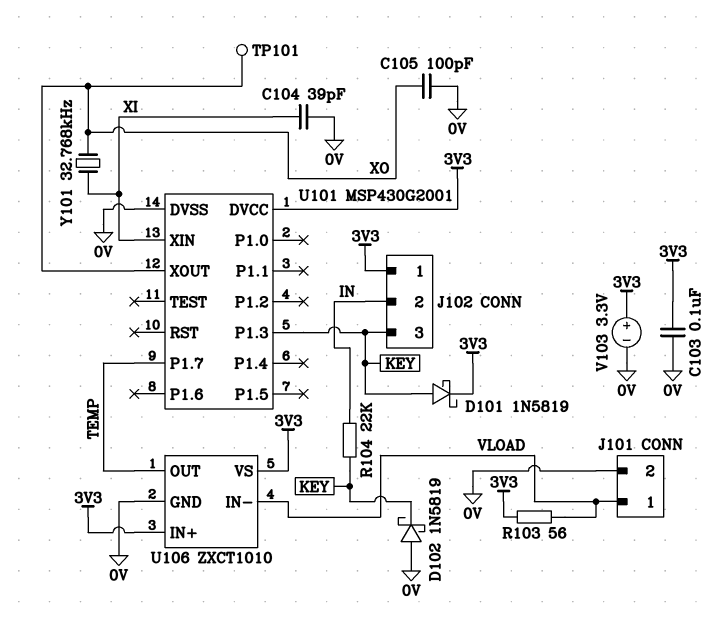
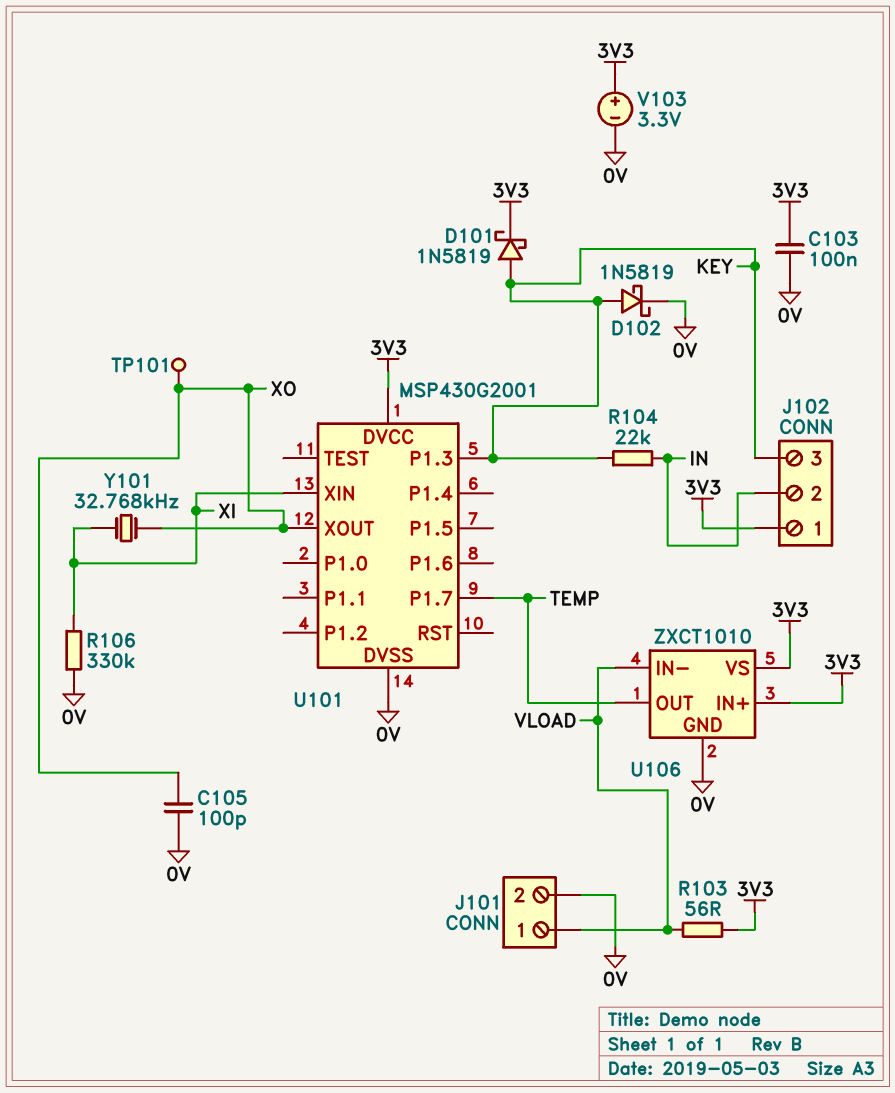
C104: 39pF (0V, XI) -> none
D102: schottky 1N5819 (A 0V, K KEY) -> schottky 1N5819 (A KEY, K 0V)
R106: none -> 330k (0V, XI)

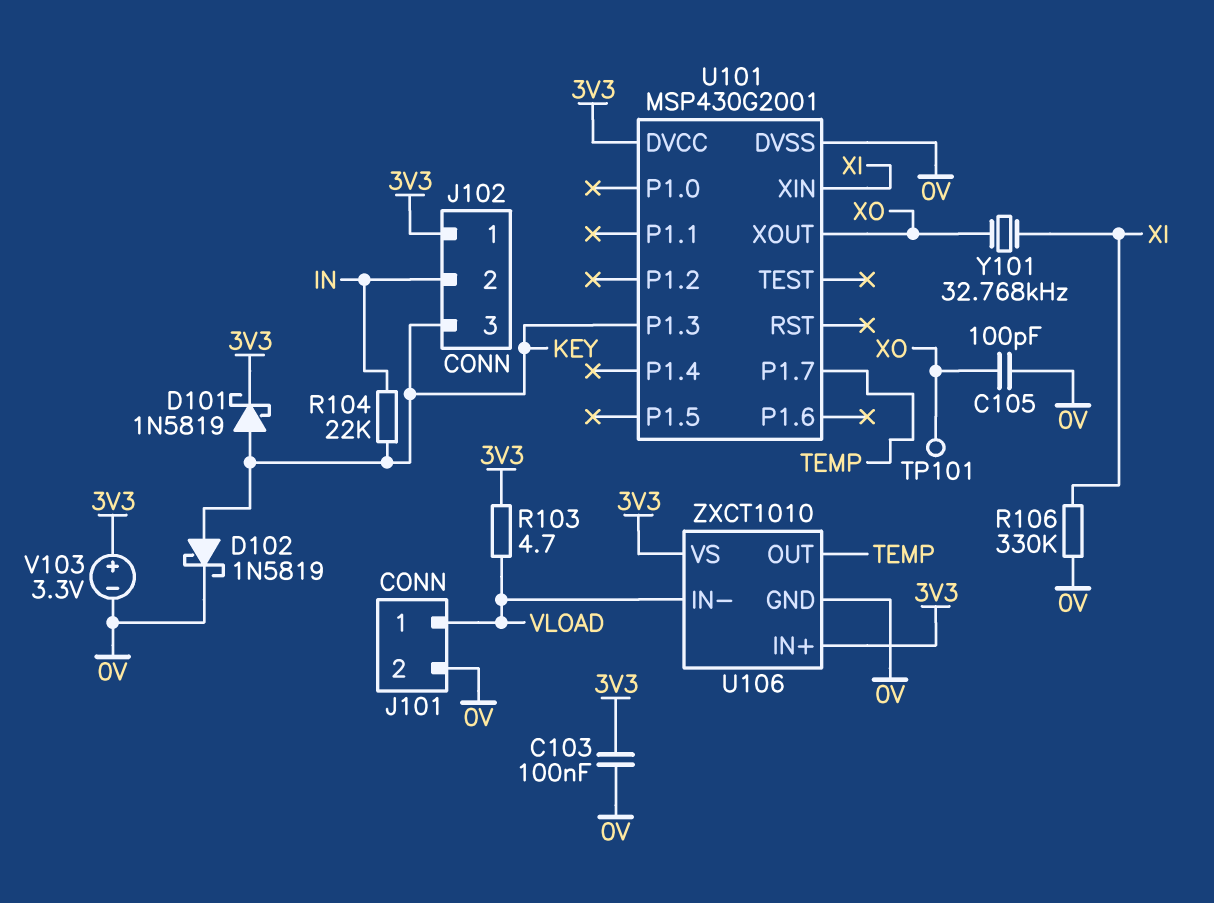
R103: 56 (3V3, VLOAD) -> 4.7 (3V3, VLOAD)

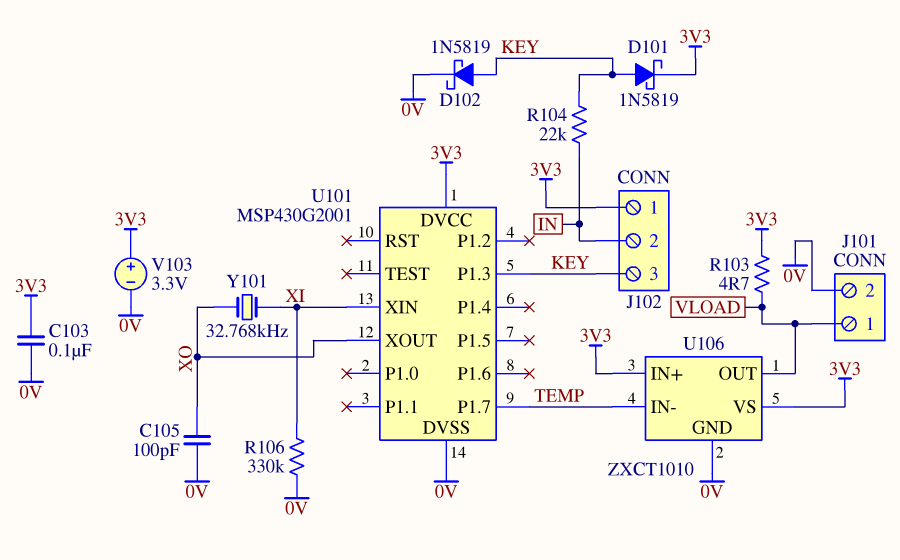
TP101: test point (XO) -> none
U106 pin IN-: VLOAD -> TEMP
U106 pin OUT: TEMP -> VLOAD

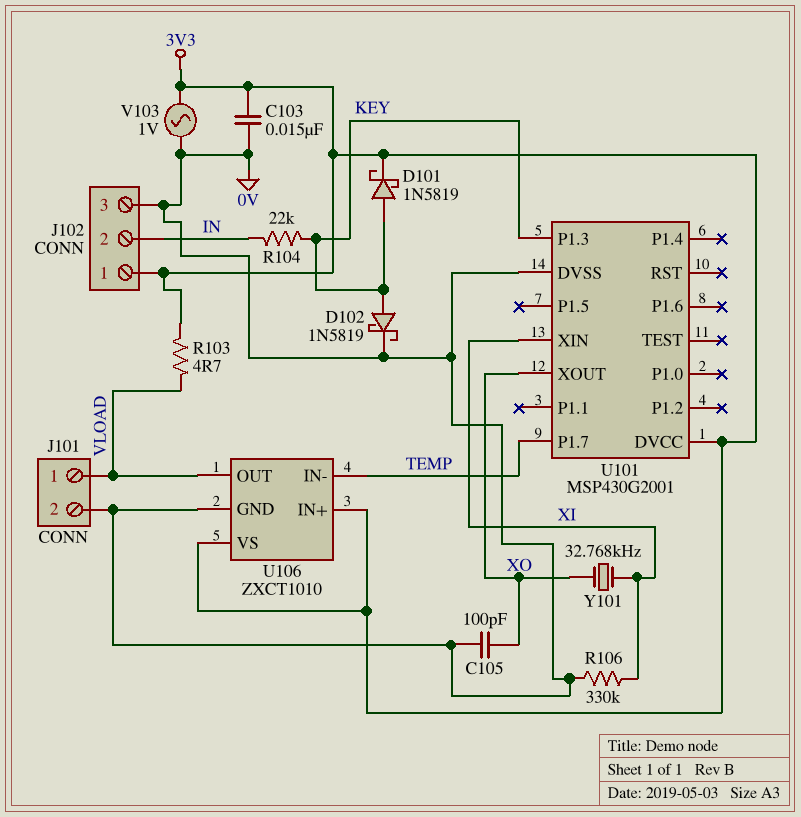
C103: 100nF (0V, 3V3) -> 15nF (0V, 3V3)
J102 pin 3: KEY -> 0V
V103: 3.3V (plus 3V3, minus 0V) -> AC 1V (0V, 3V3)

